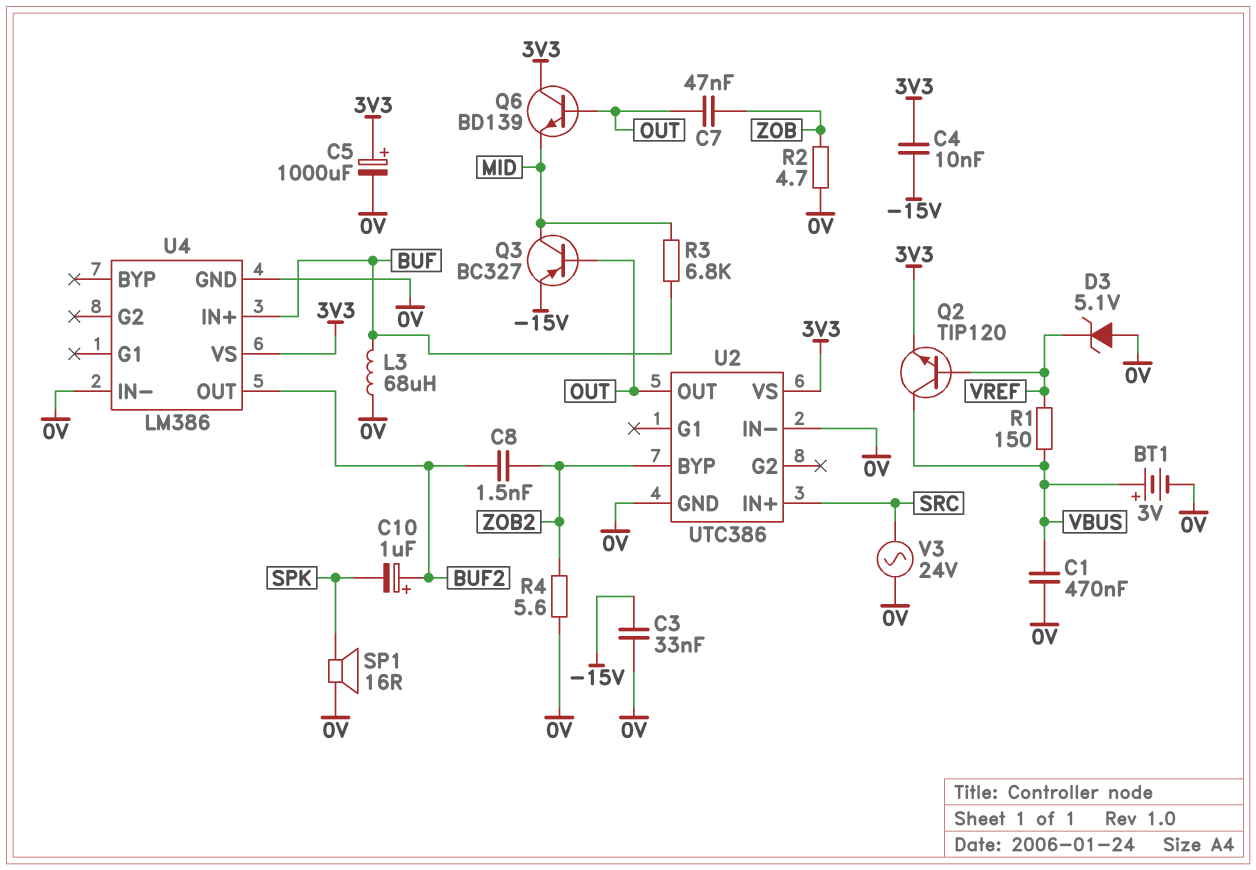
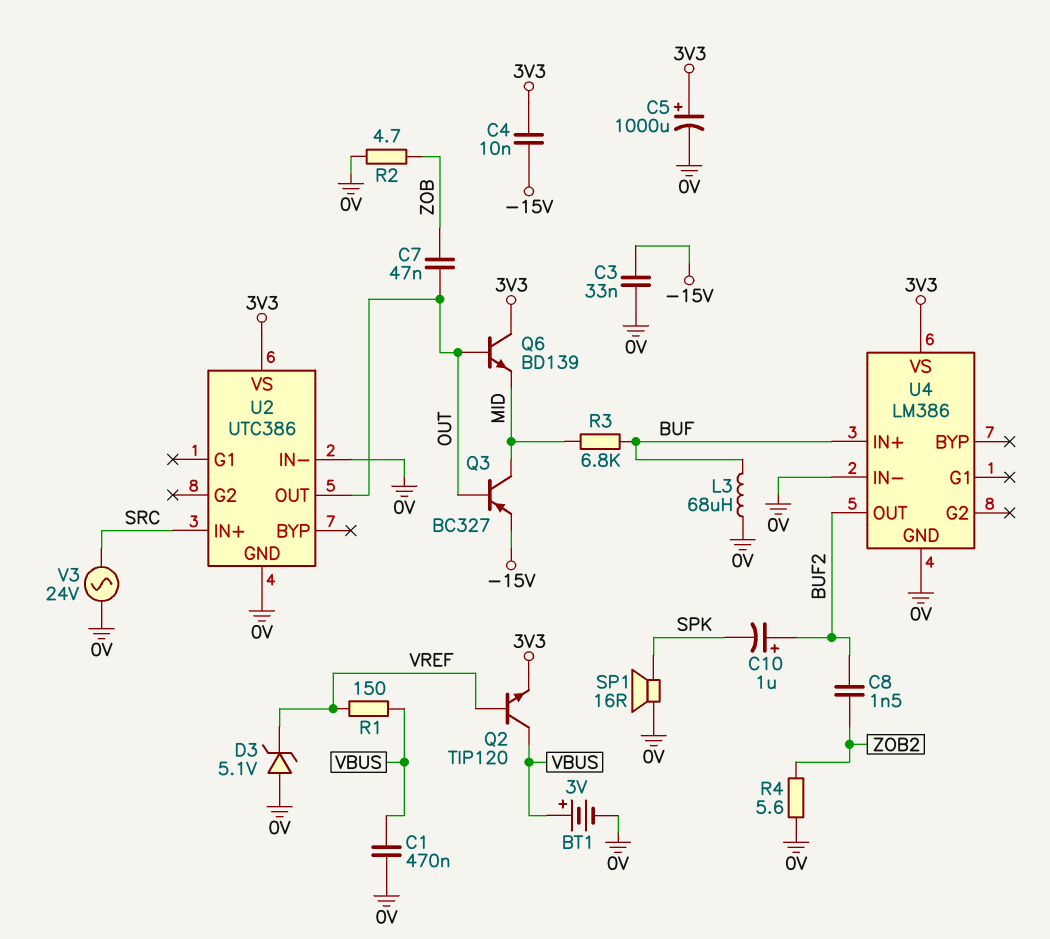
U2 pin BYP: ZOB2 -> none

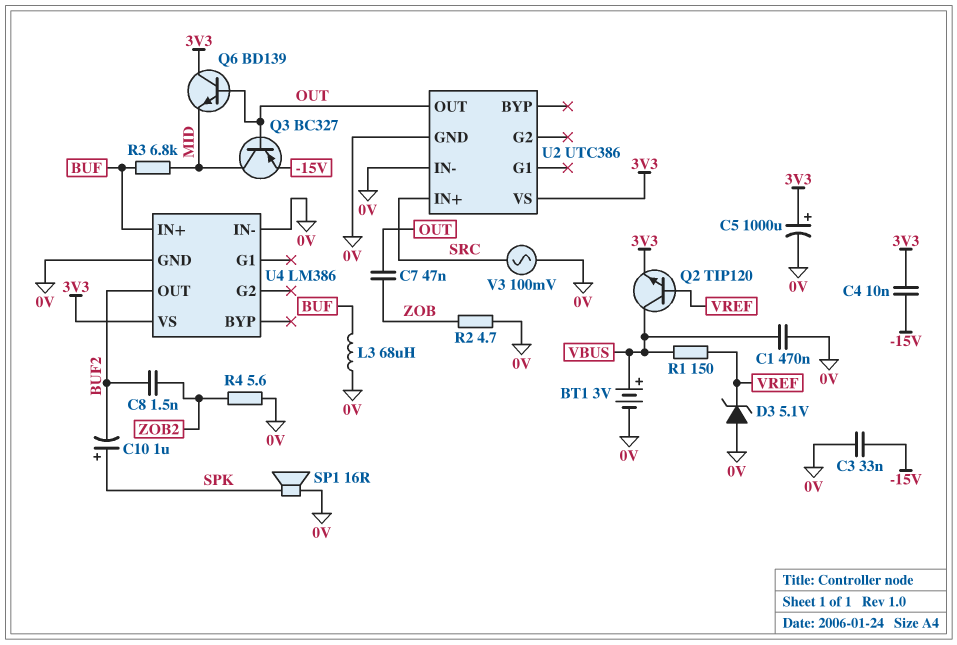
C10: 1uF (plus BUF2, minus SPK) -> 1uF (plus SPK, minus BUF2)
V3: AC 24V (0V, SRC) -> AC 100mV (0V, SRC)

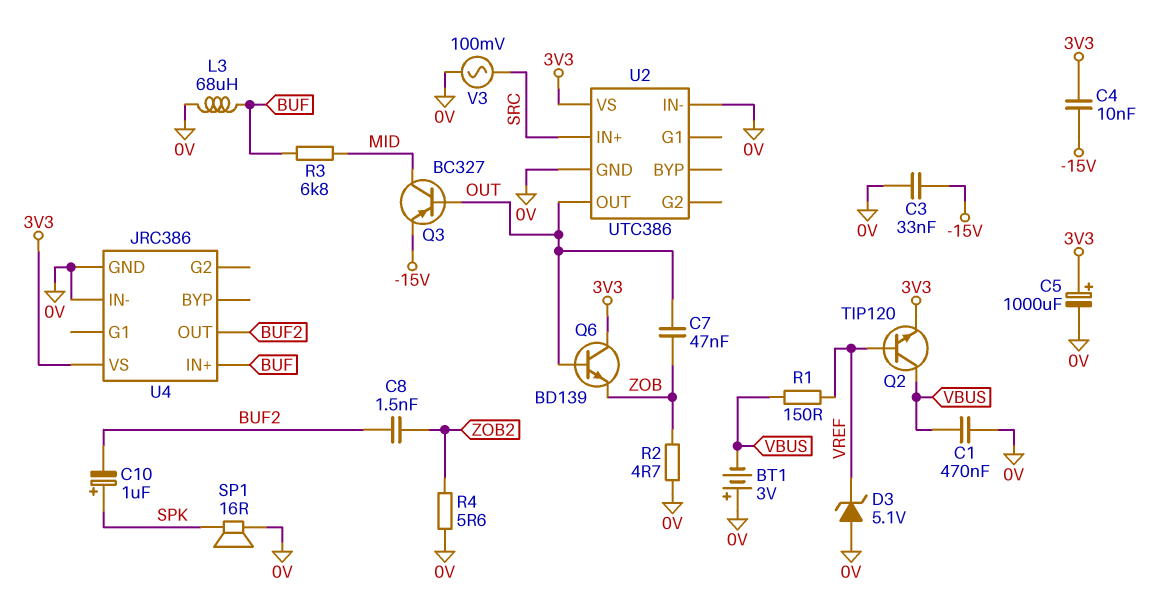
BT1: 3V (plus VBUS, minus 0V) -> 3V (plus 0V, minus VBUS)
Q6: NPN BD139 (B OUT, C 3V3, E MID) -> NPN BD139 (B OUT, C 3V3, E ZOB)
U4: LM386 -> JRC386

